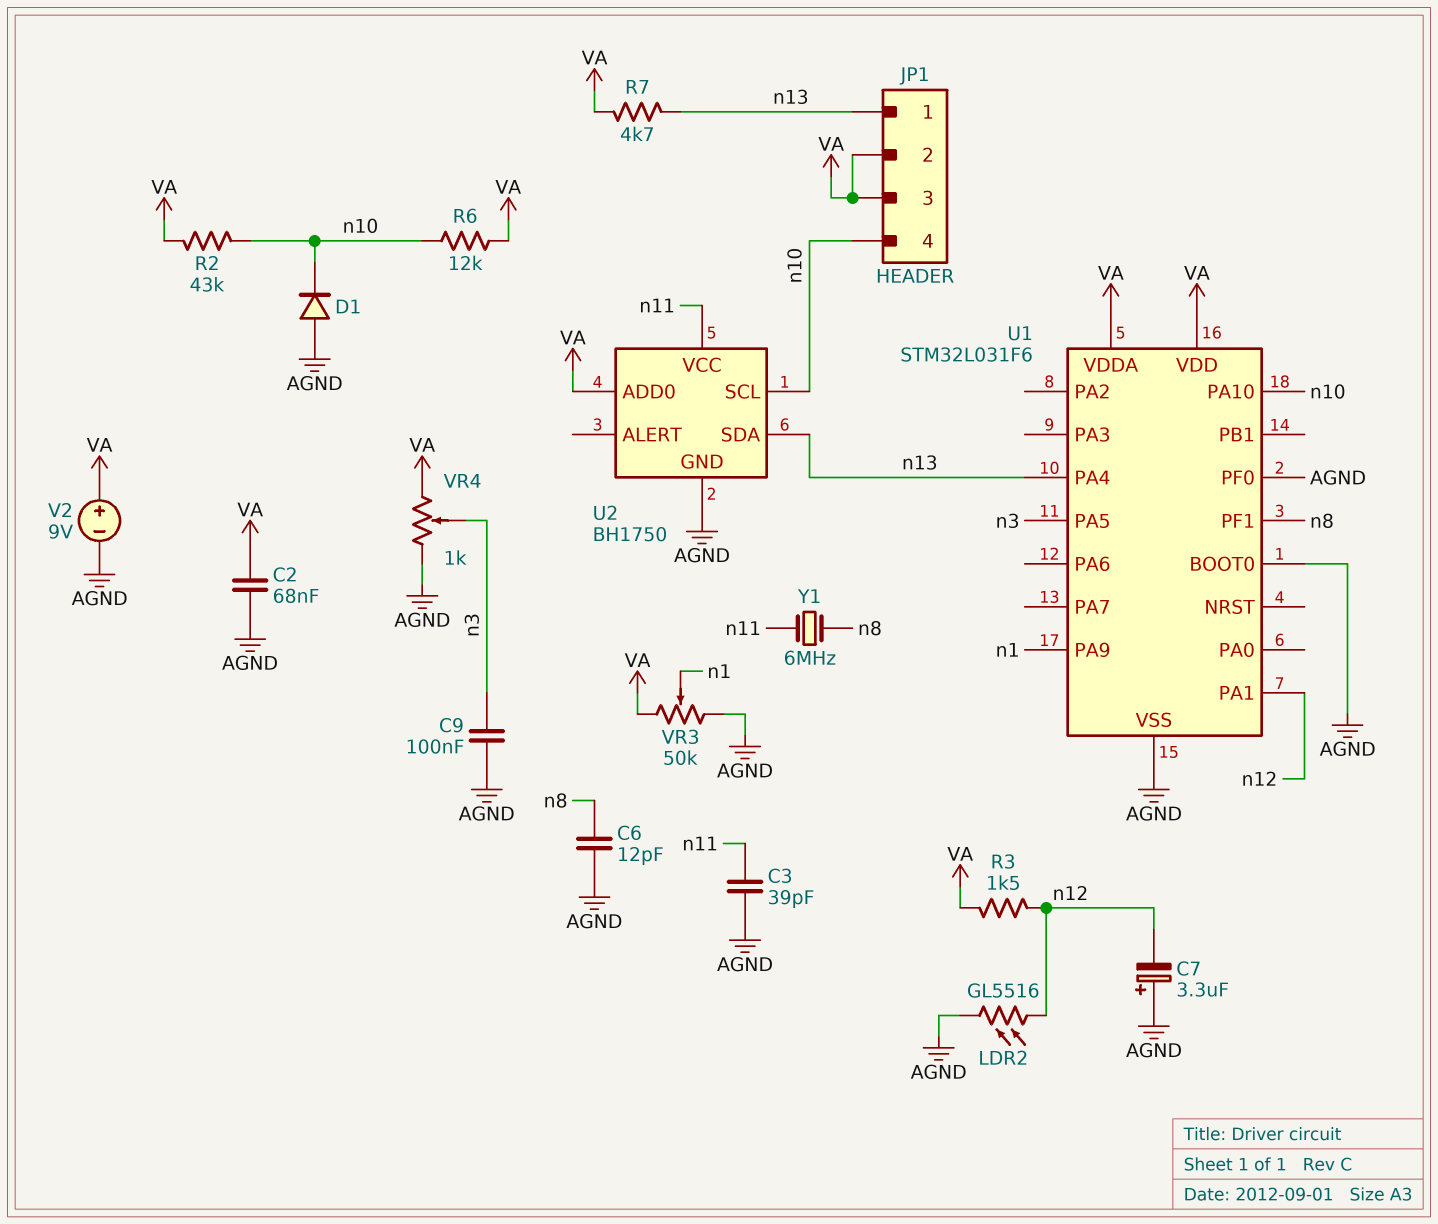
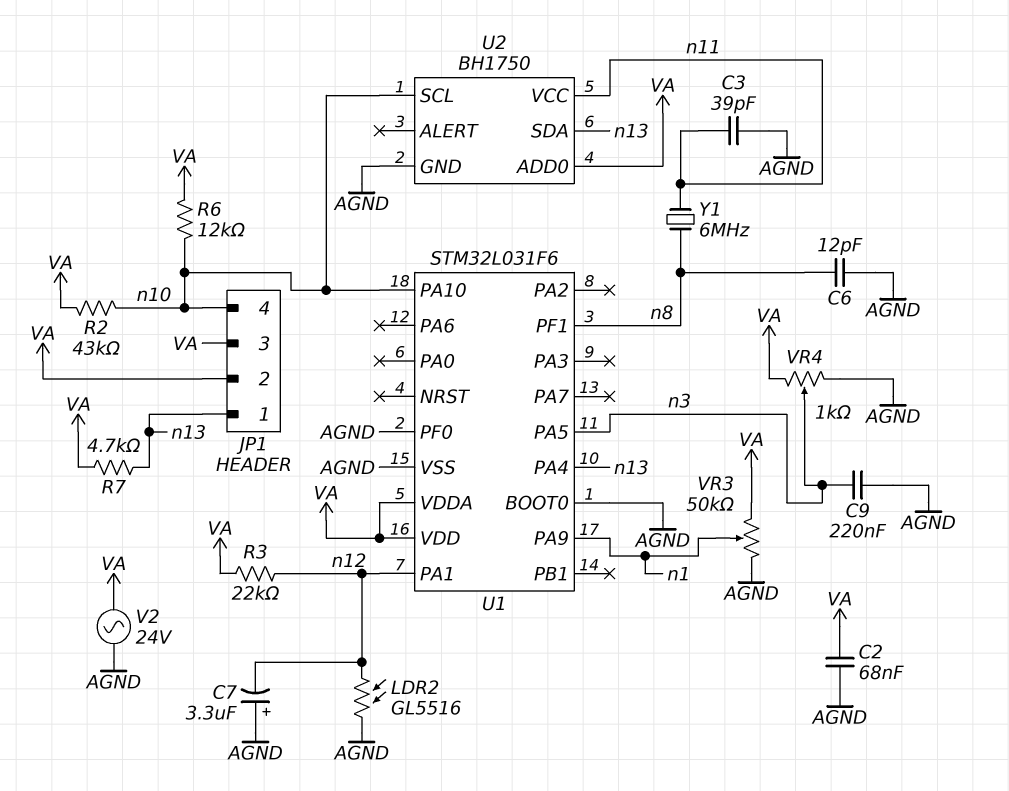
C9: 100nF (AGND, n3) -> 220nF (AGND, n3)
D1: diode (A AGND, K n10) -> none
R3: 1.5k (VA, n12) -> 22k (VA, n12)
V2: 9V (plus VA, minus AGND) -> AC 24V (AGND, VA)

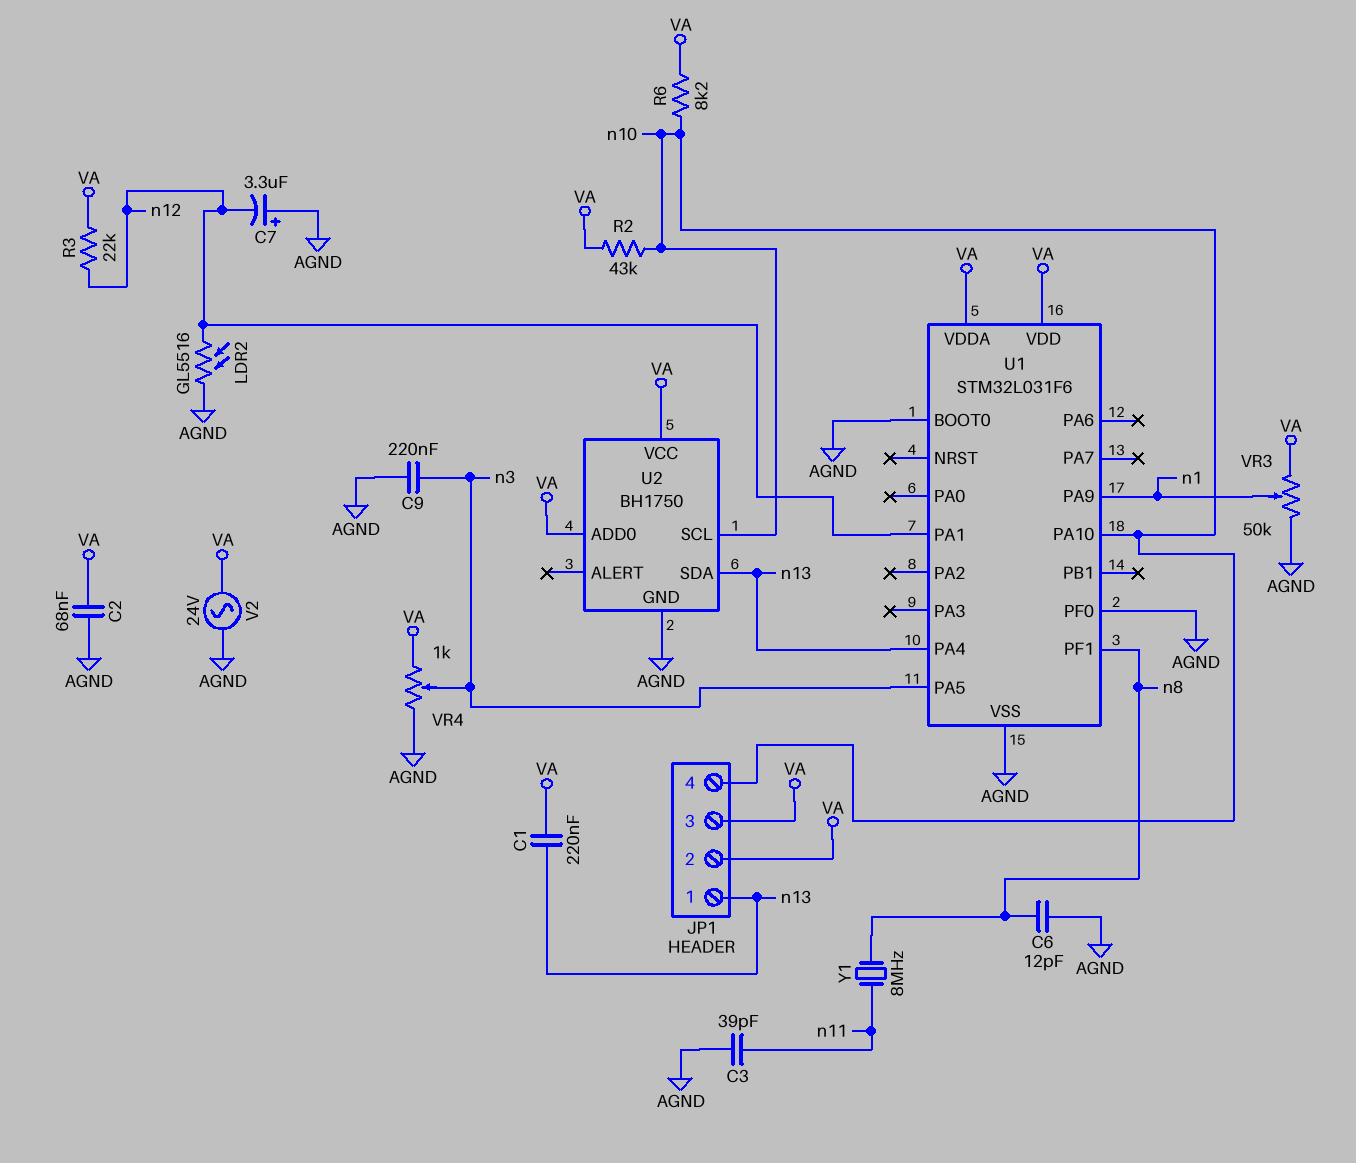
C1: none -> 220nF (VA, n13)
R6: 12k (VA, n10) -> 8.2k (VA, n10)
R7: 4.7k (VA, n13) -> none
U2 pin VCC: n11 -> VA
Y1: 6MHz (n8, n11) -> 8MHz (n8, n11)

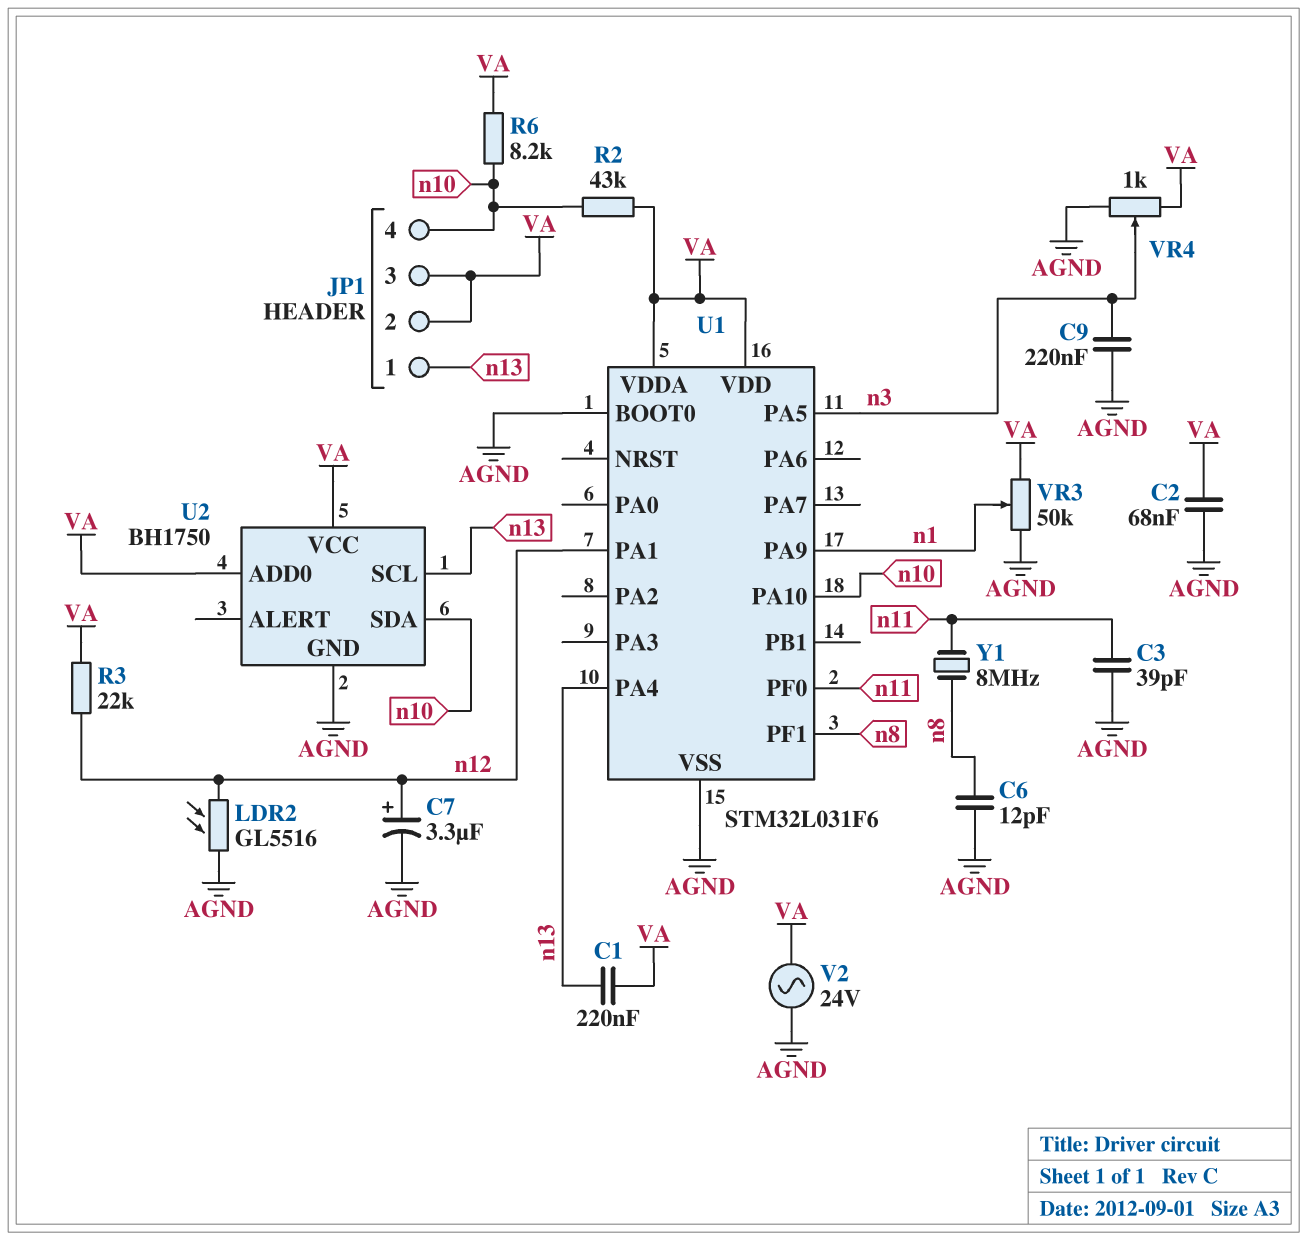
C7: 3.3uF (plus AGND, minus n12) -> 3.3uF (plus n12, minus AGND)
U1 pin PF0: AGND -> n11
U2 pin SCL: n10 -> n13
U2 pin SDA: n13 -> n10

